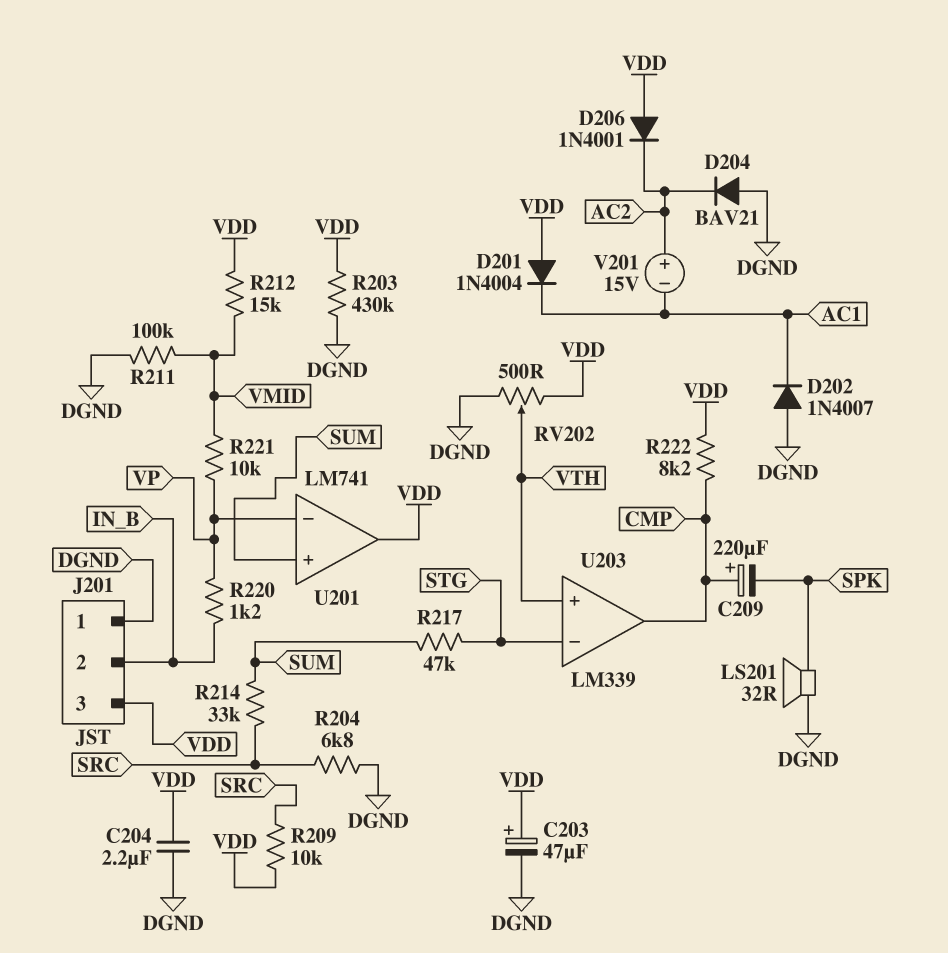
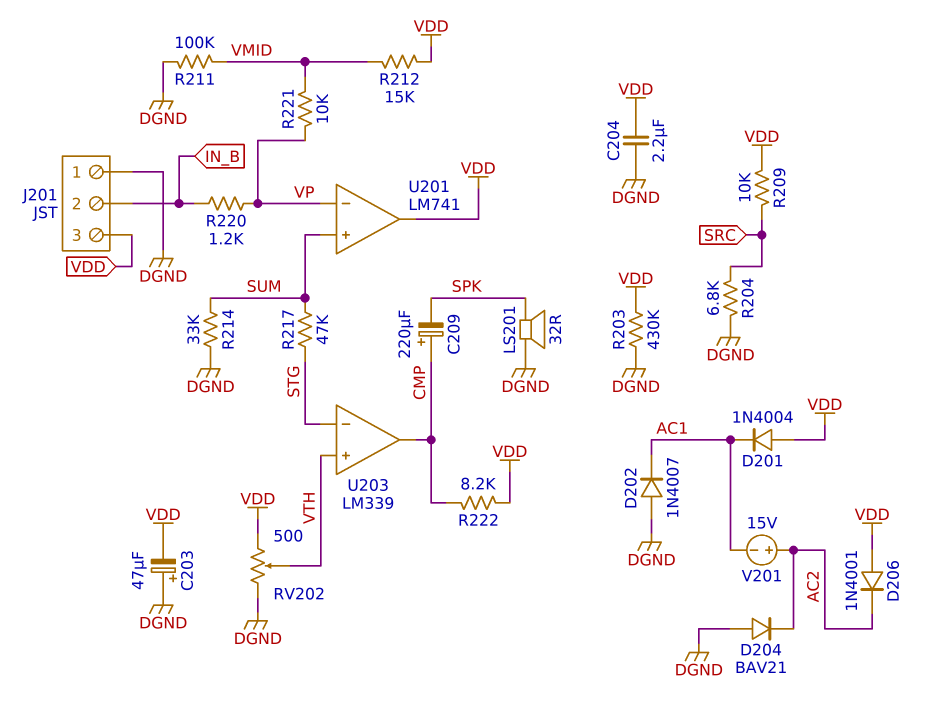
C203: 47uF (plus VDD, minus DGND) -> 47uF (plus DGND, minus VDD)
R214: 33k (SRC, SUM) -> 33k (DGND, SUM)

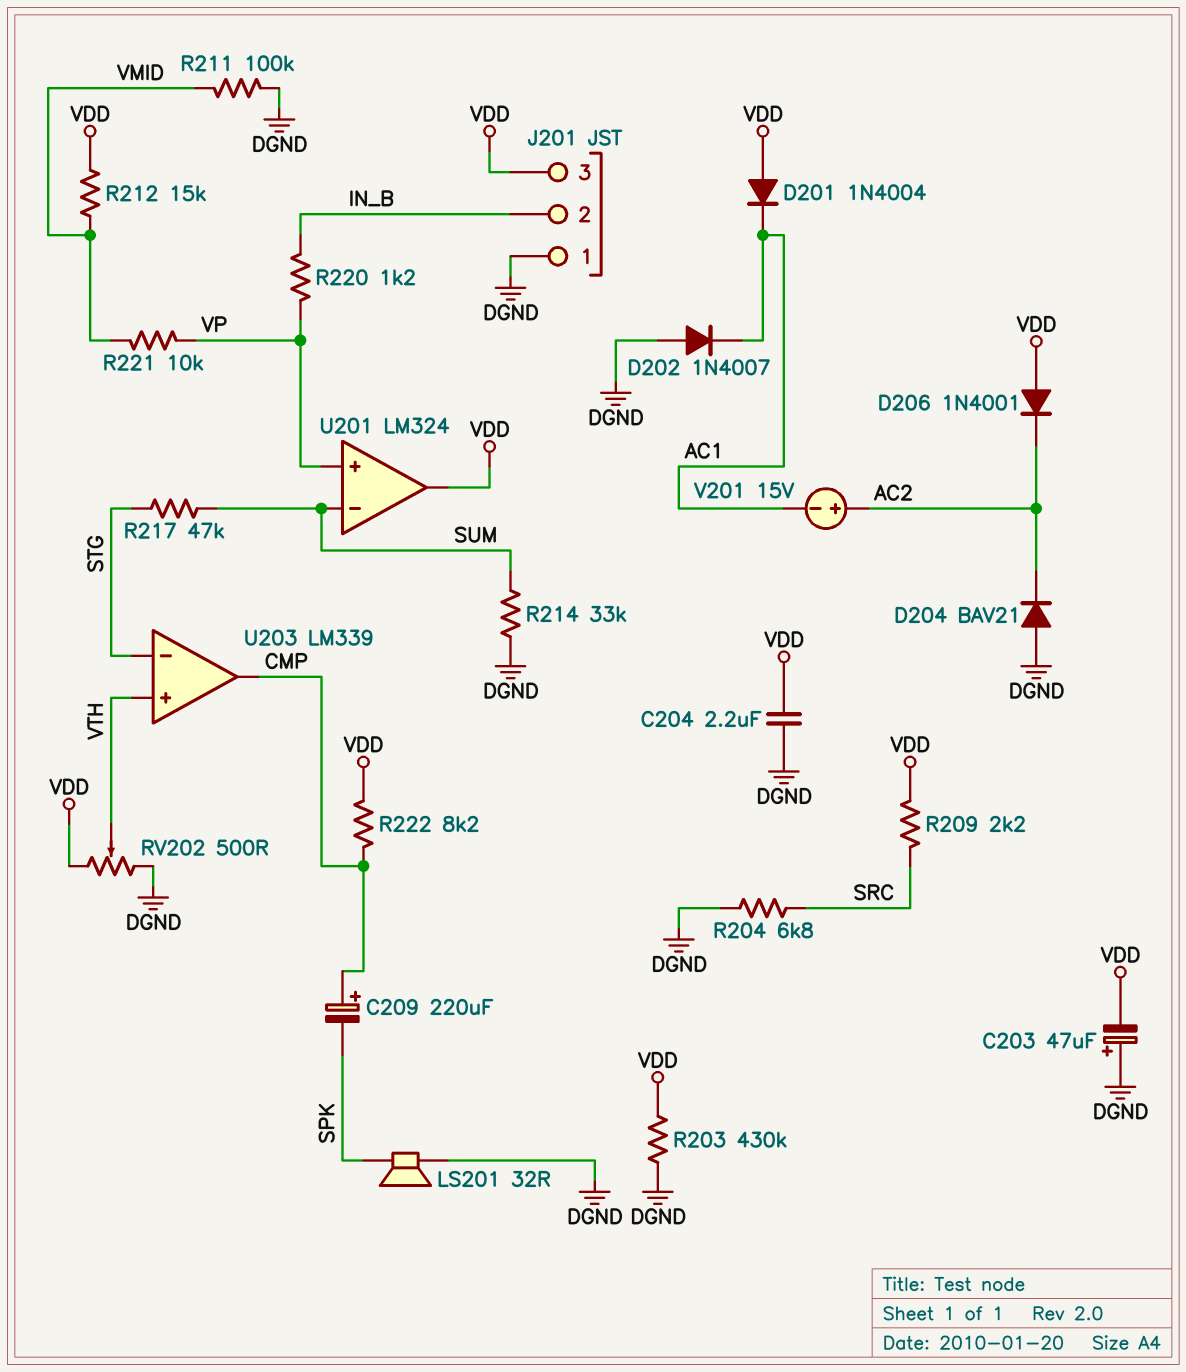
R209: 10k (SRC, VDD) -> 2.2k (SRC, VDD)
U201: LM741 -> LM324
U201 pin in+: SUM -> VP
U201 pin in-: VP -> SUM

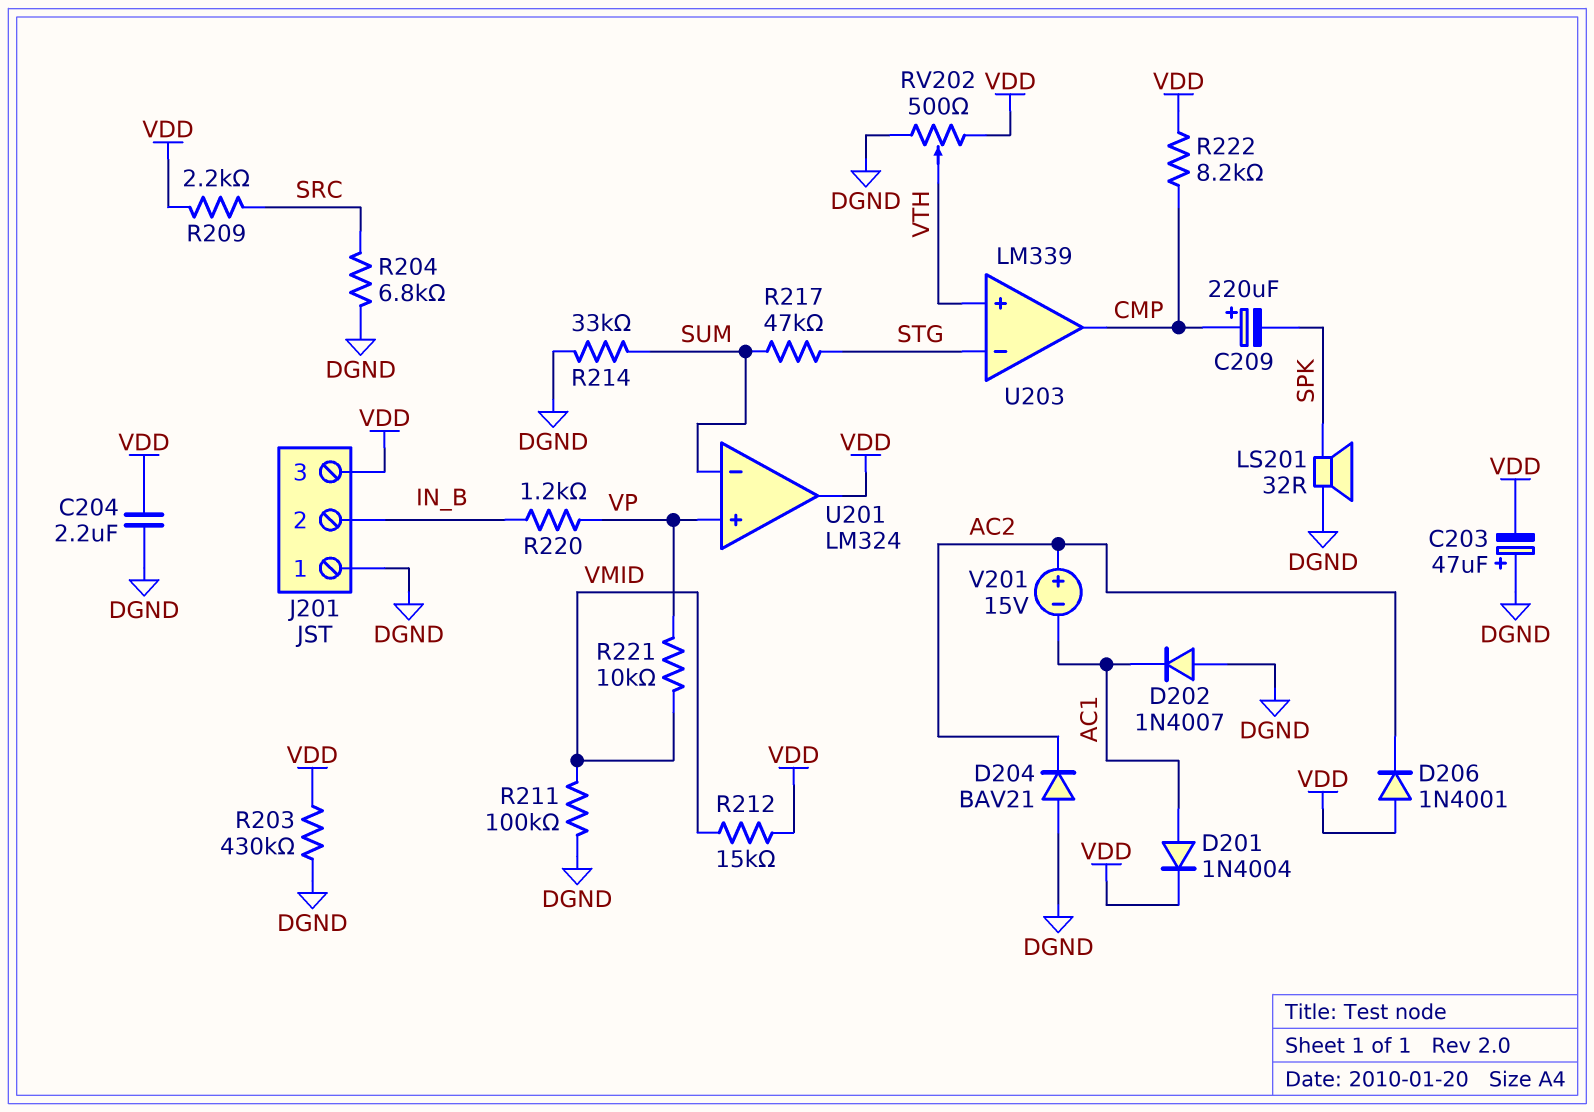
D201: diode 1N4004 (A VDD, K AC1) -> diode 1N4004 (A AC1, K VDD)

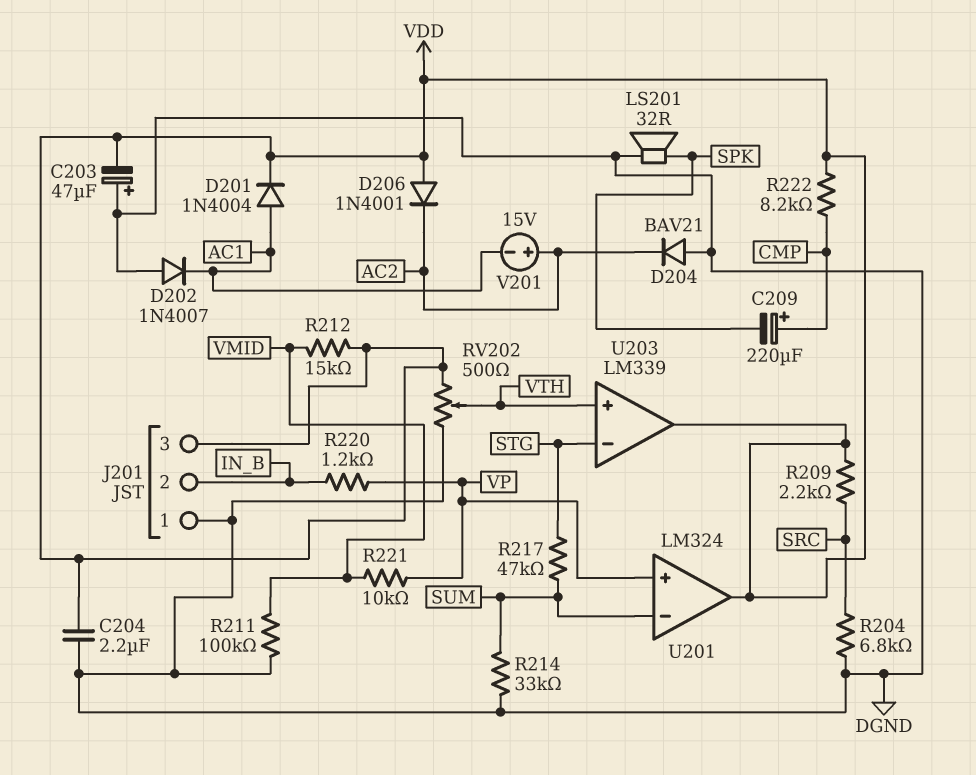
R203: 430k (DGND, VDD) -> none
U203 pin out: CMP -> VDD

